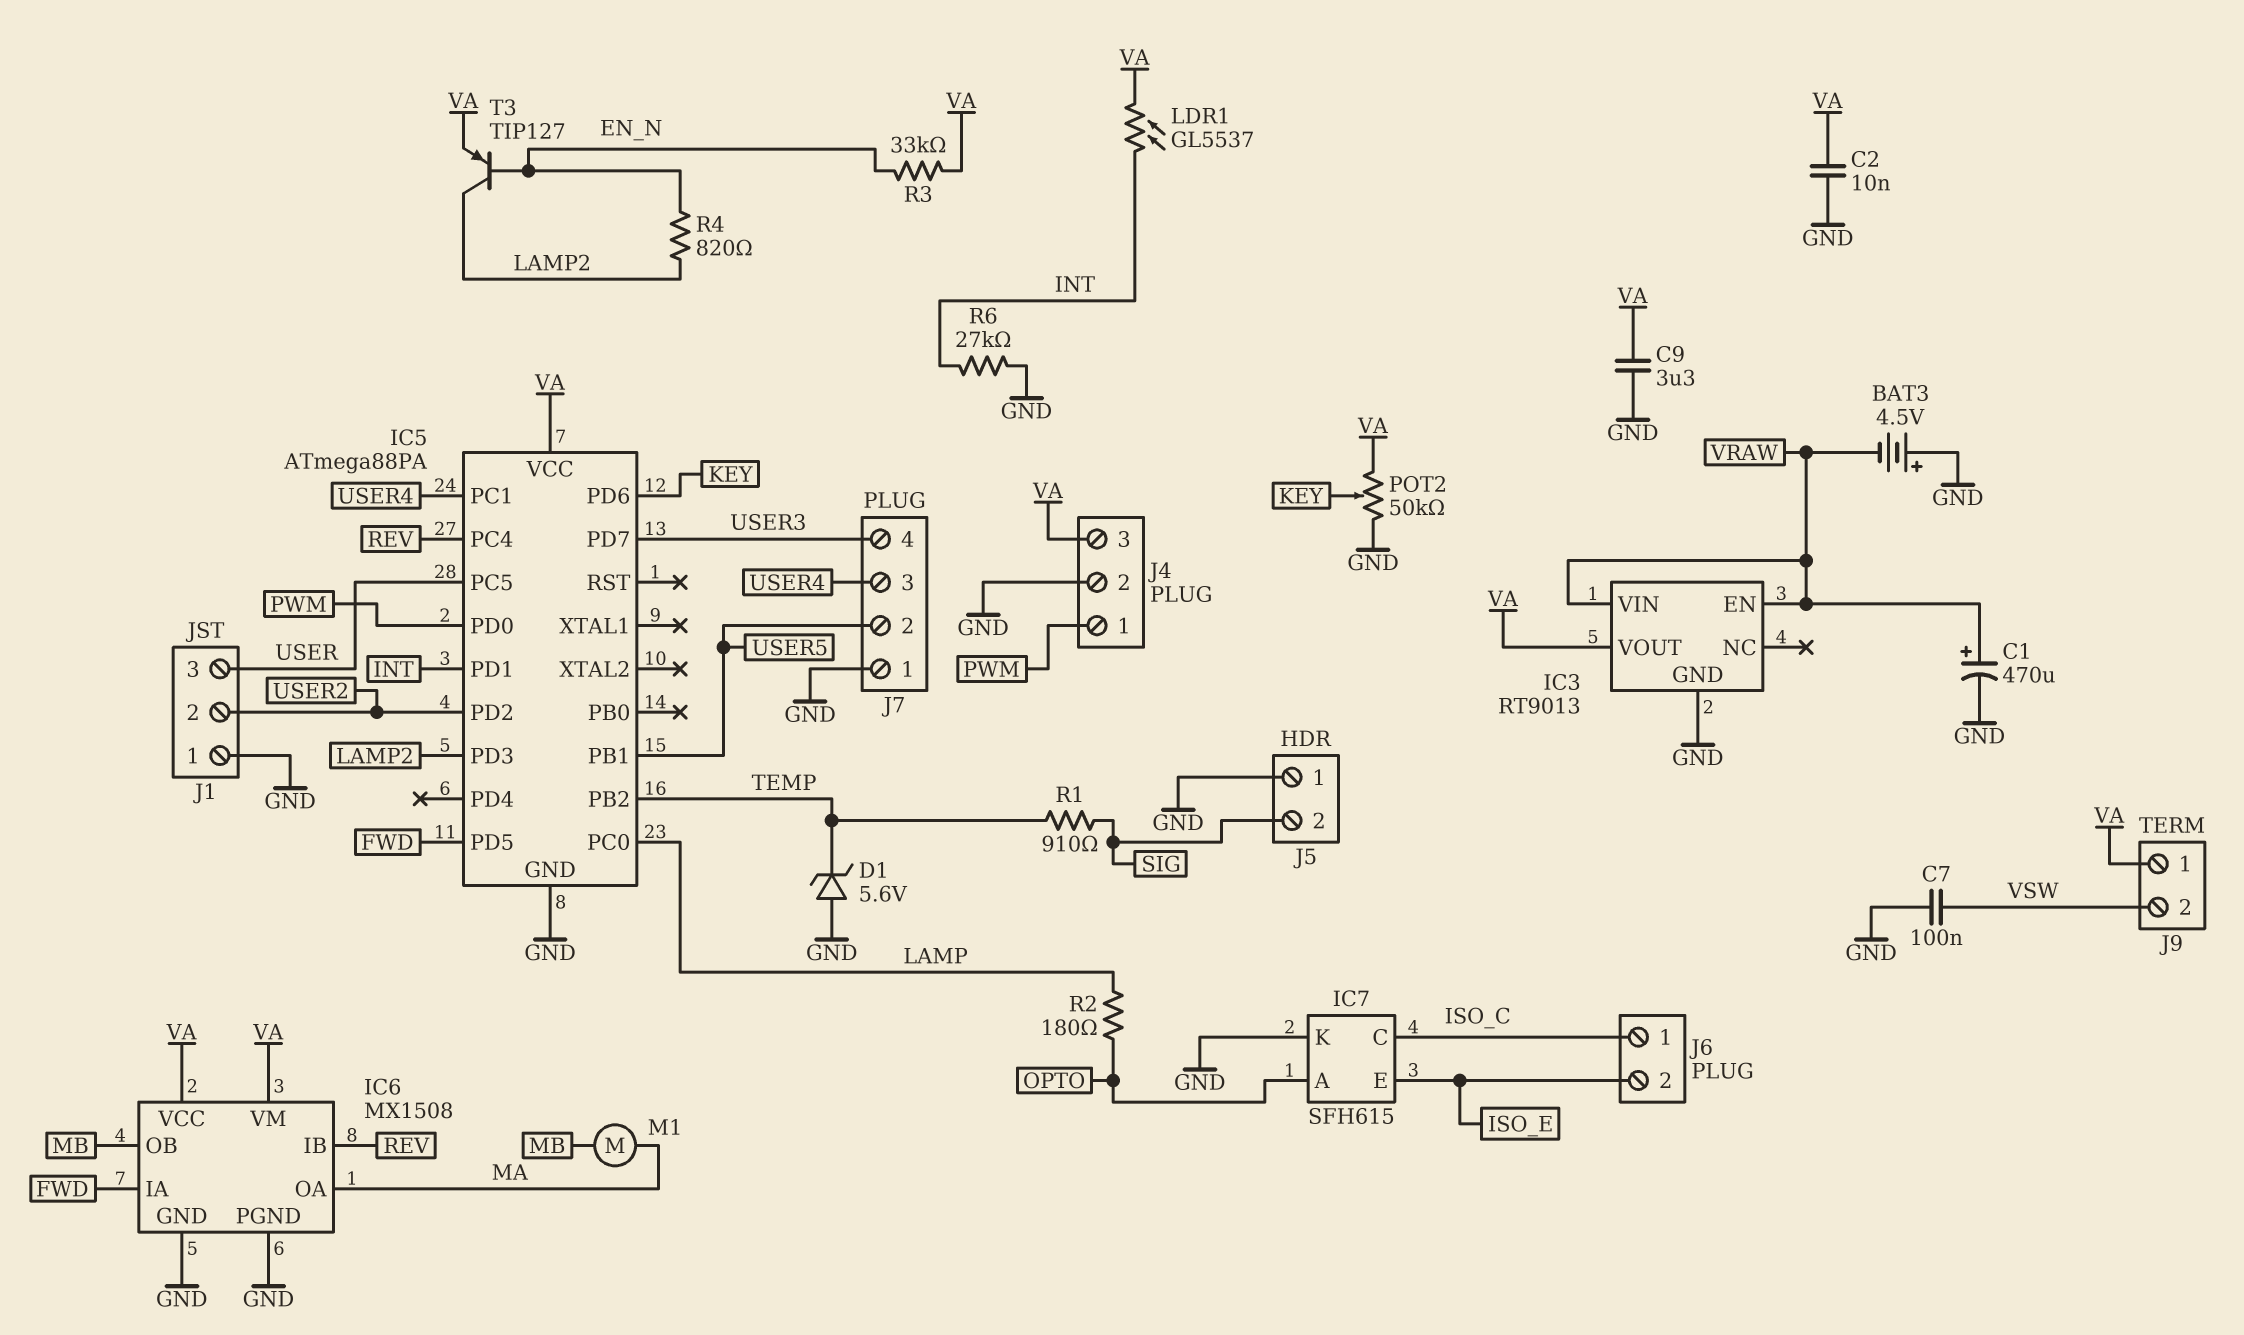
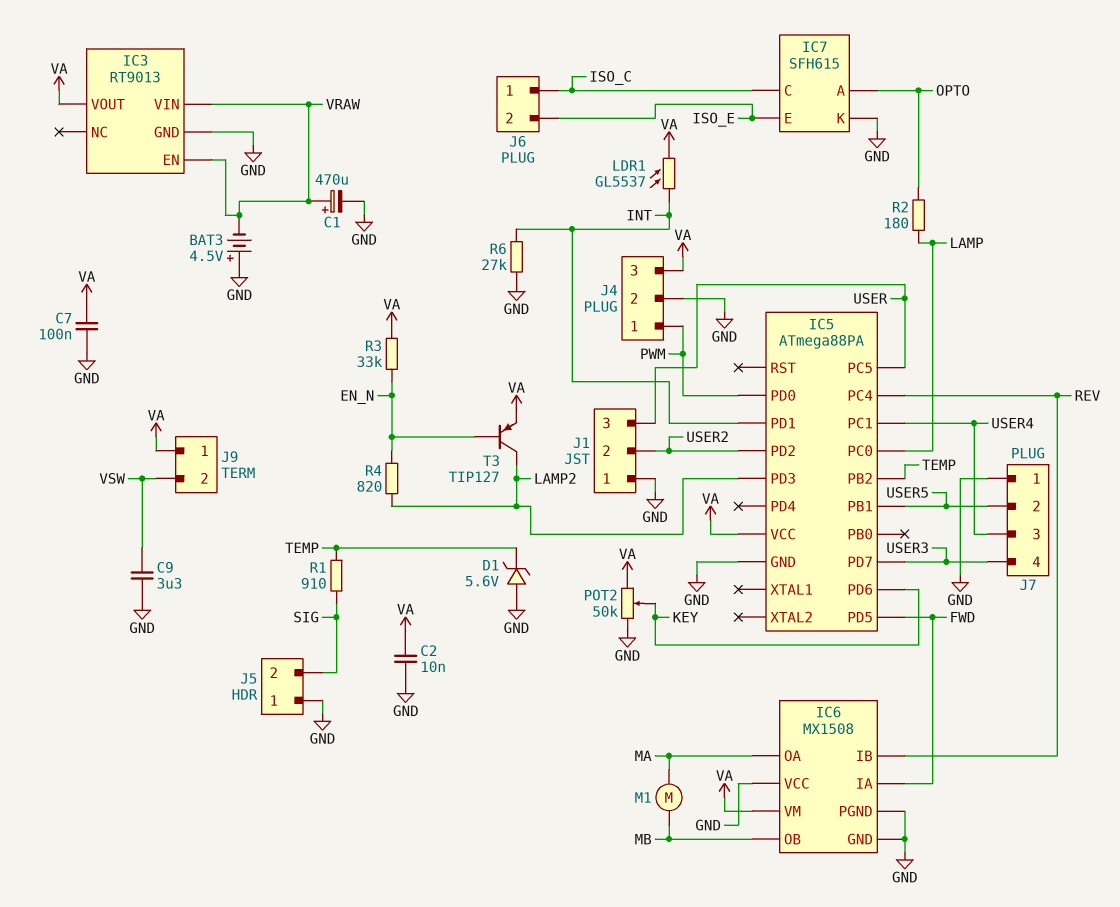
C7: 100nF (GND, VSW) -> 100nF (GND, VA)
C9: 3.3uF (GND, VA) -> 3.3uF (GND, VSW)
IC6 pin VCC: VA -> GND

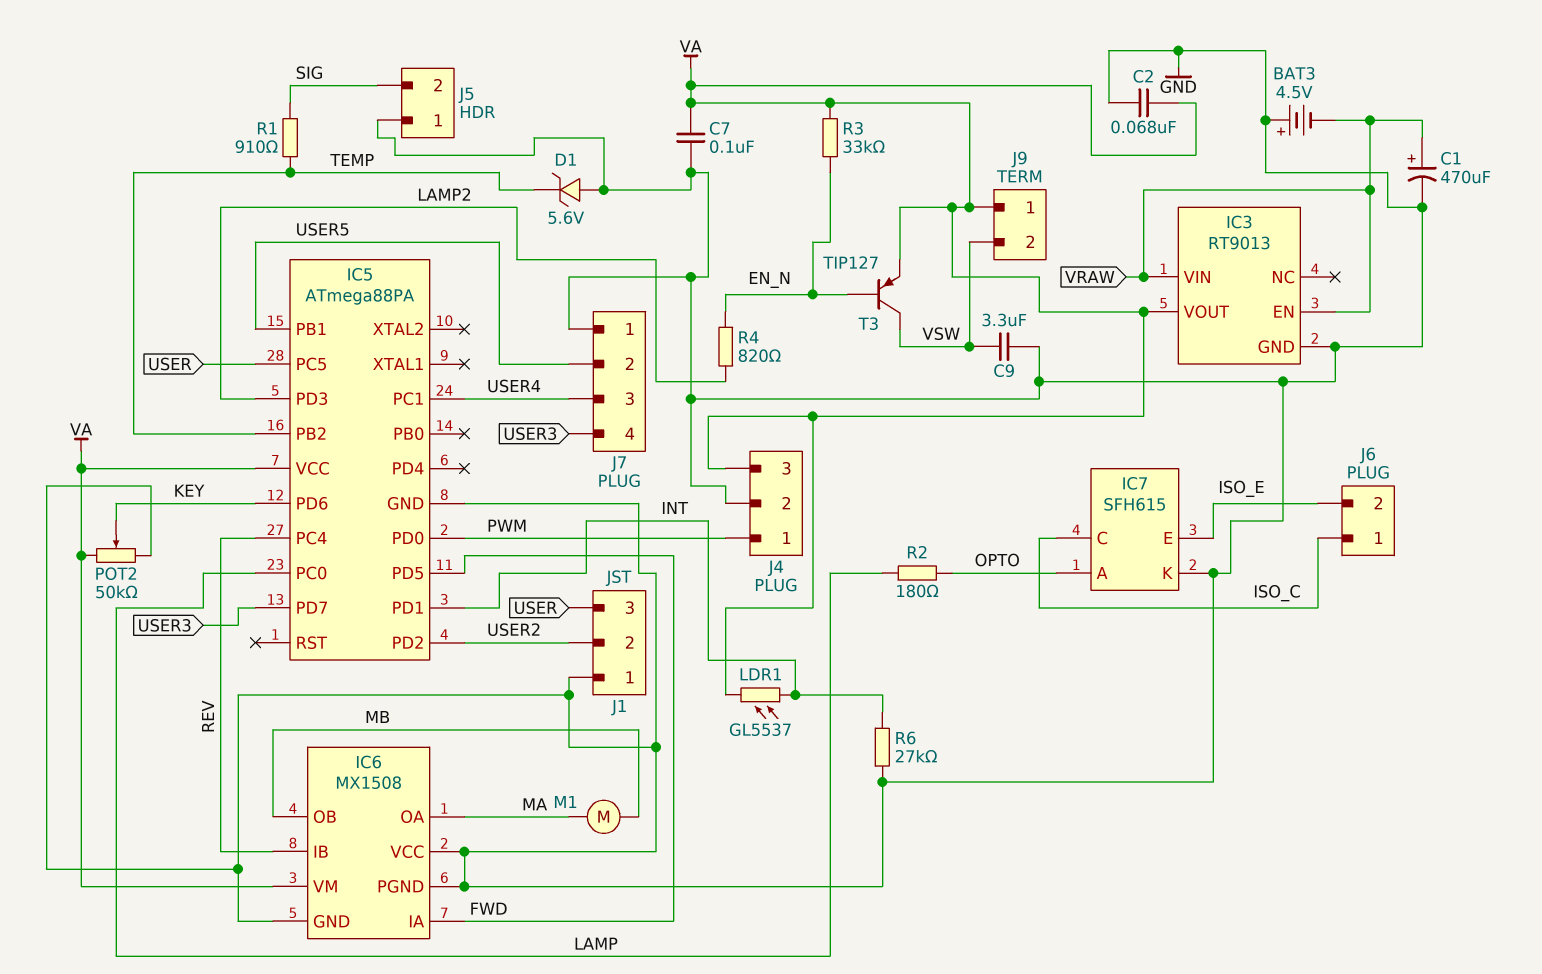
C2: 10nF (GND, VA) -> 68nF (GND, VA)
T3: PNP TIP127 (B EN_N, C LAMP2, E VA) -> PNP TIP127 (B EN_N, C VSW, E VA)

